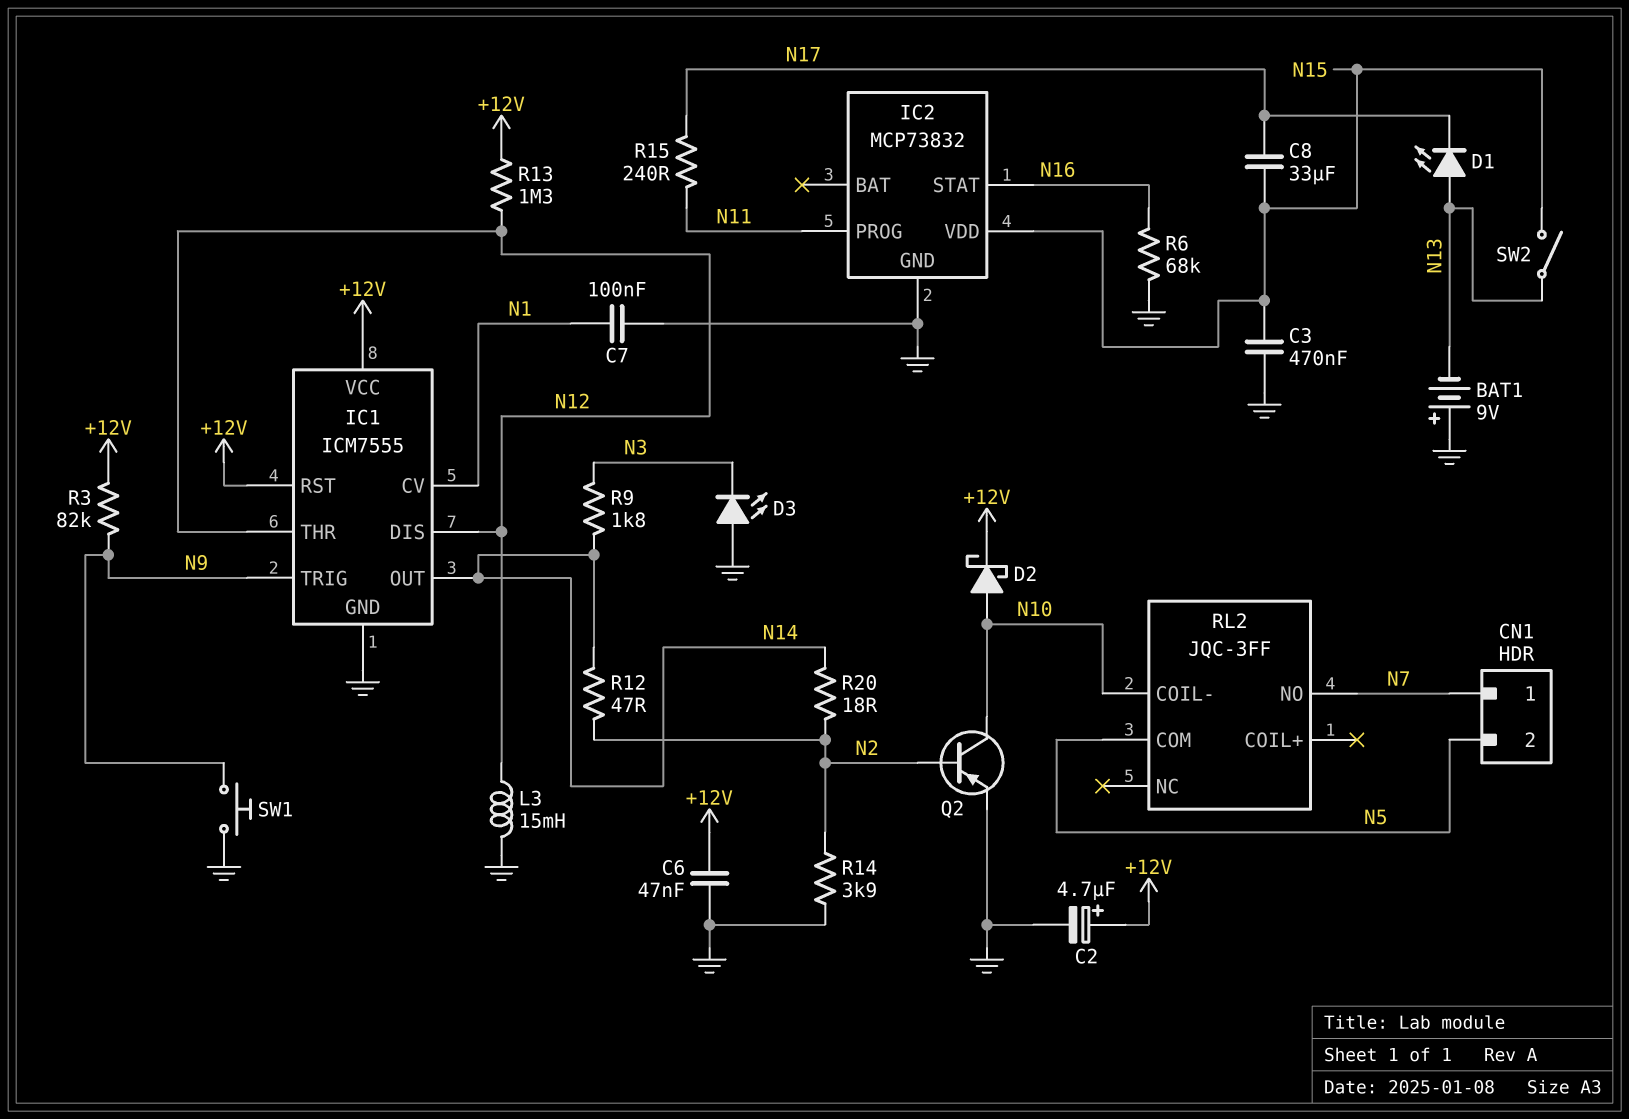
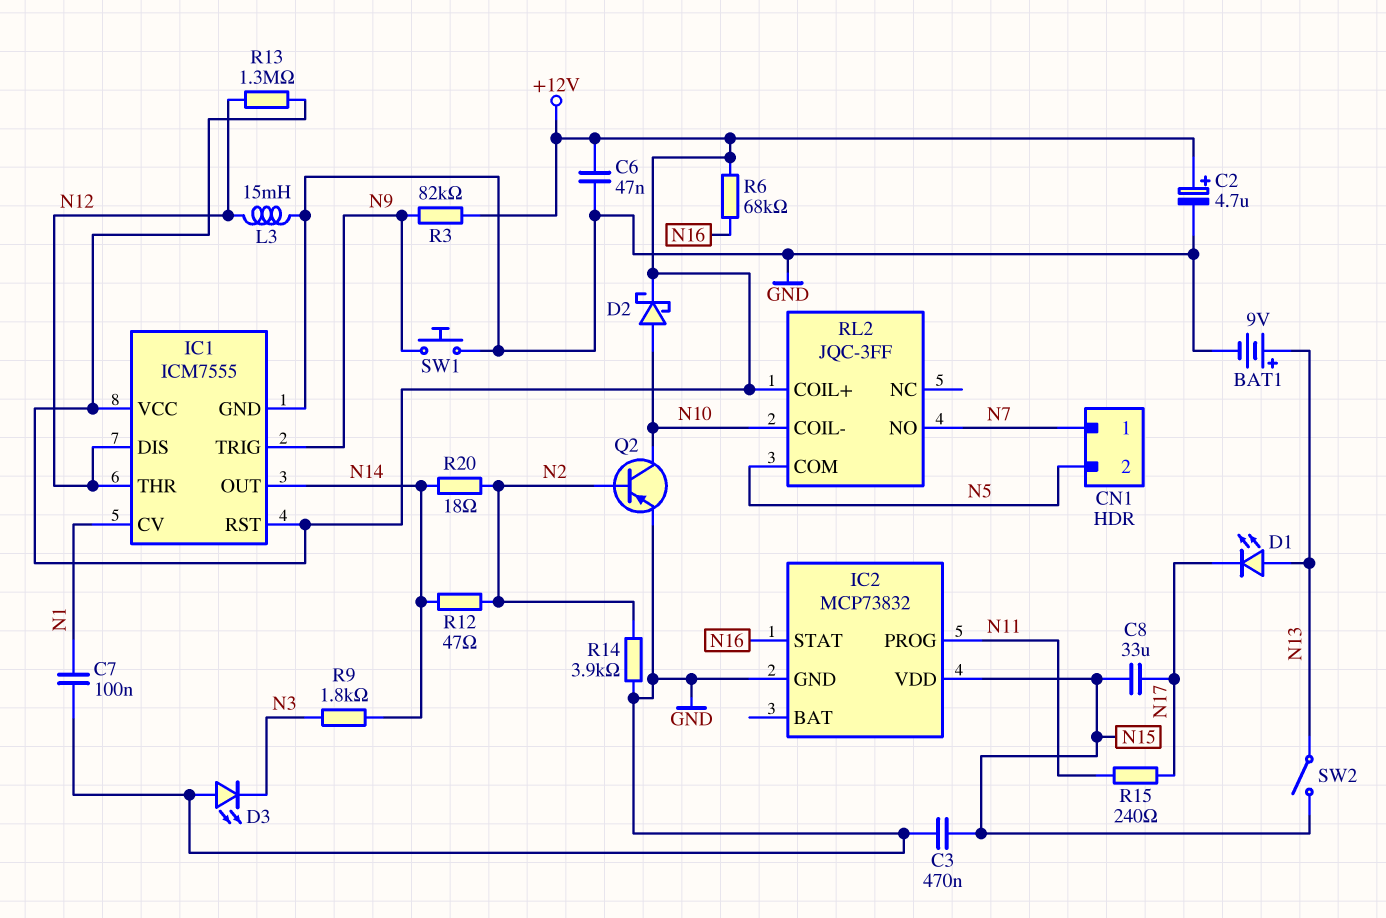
BAT1: 9V (plus GND, minus N13) -> 9V (plus N13, minus GND)
R6: 68k (GND, N16) -> 68k (+12V, N16)
RL2 pin COIL+: none -> +12V

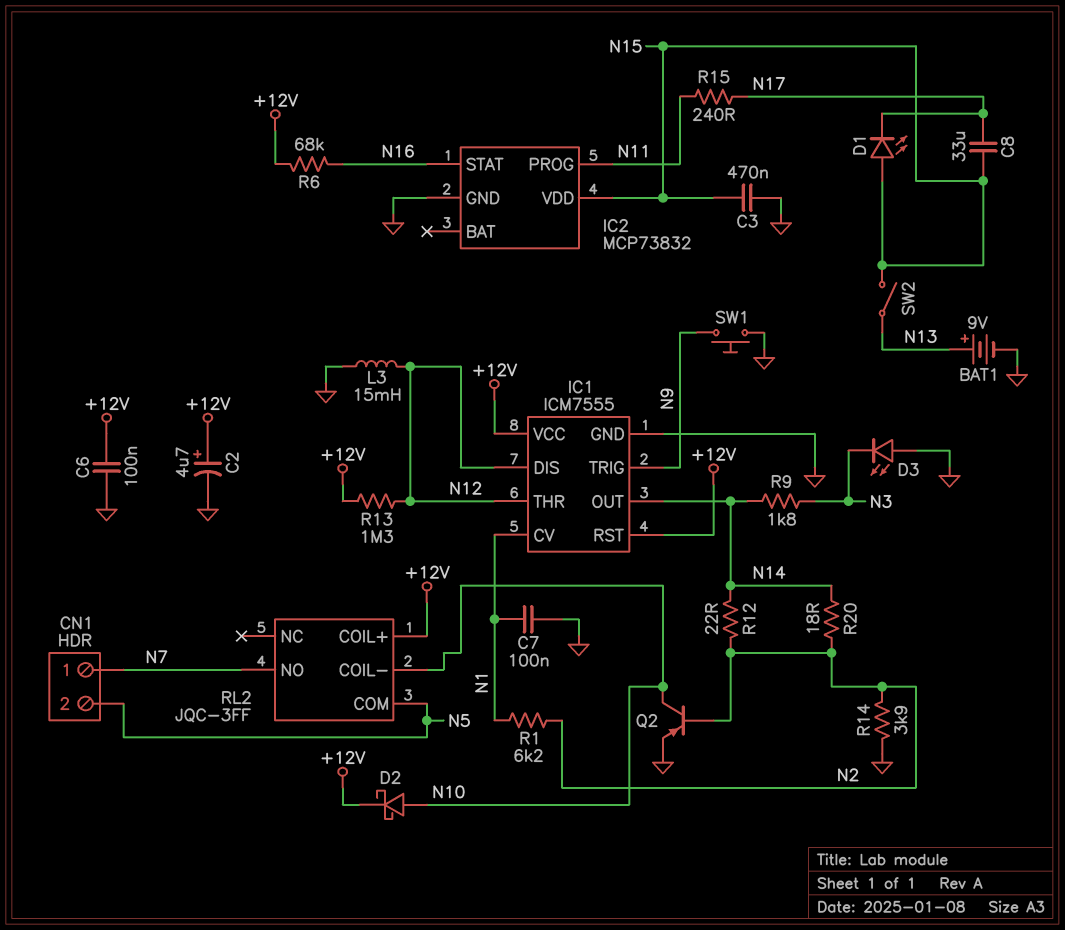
C6: 47nF (+12V, GND) -> 100nF (+12V, GND)
D1: LED (A N13, K N17) -> LED (A N15, K N17)
R1: none -> 6.2k (N1, N2)
R3: 82k (+12V, N9) -> none
R12: 47 (N2, N14) -> 22 (N2, N14)

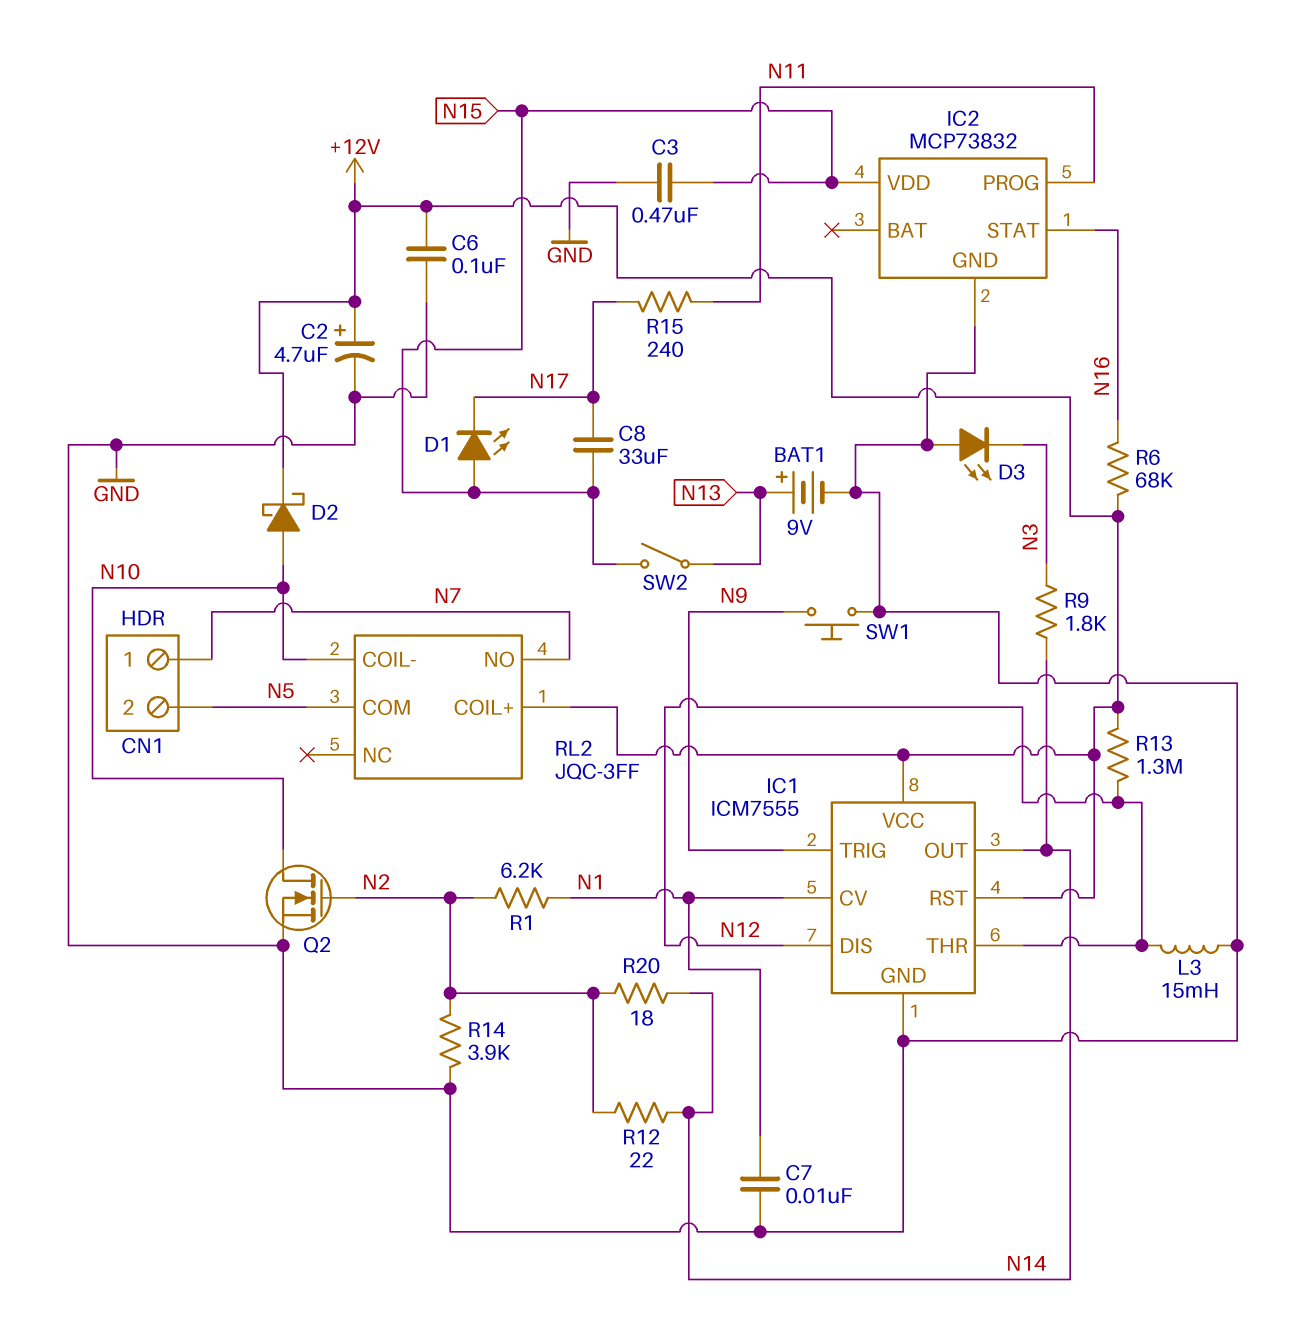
C7: 100nF (GND, N1) -> 10nF (GND, N1)
Q2: PNP (B N2, C N10, E GND) -> NMOS (G N2, D N10, S GND)

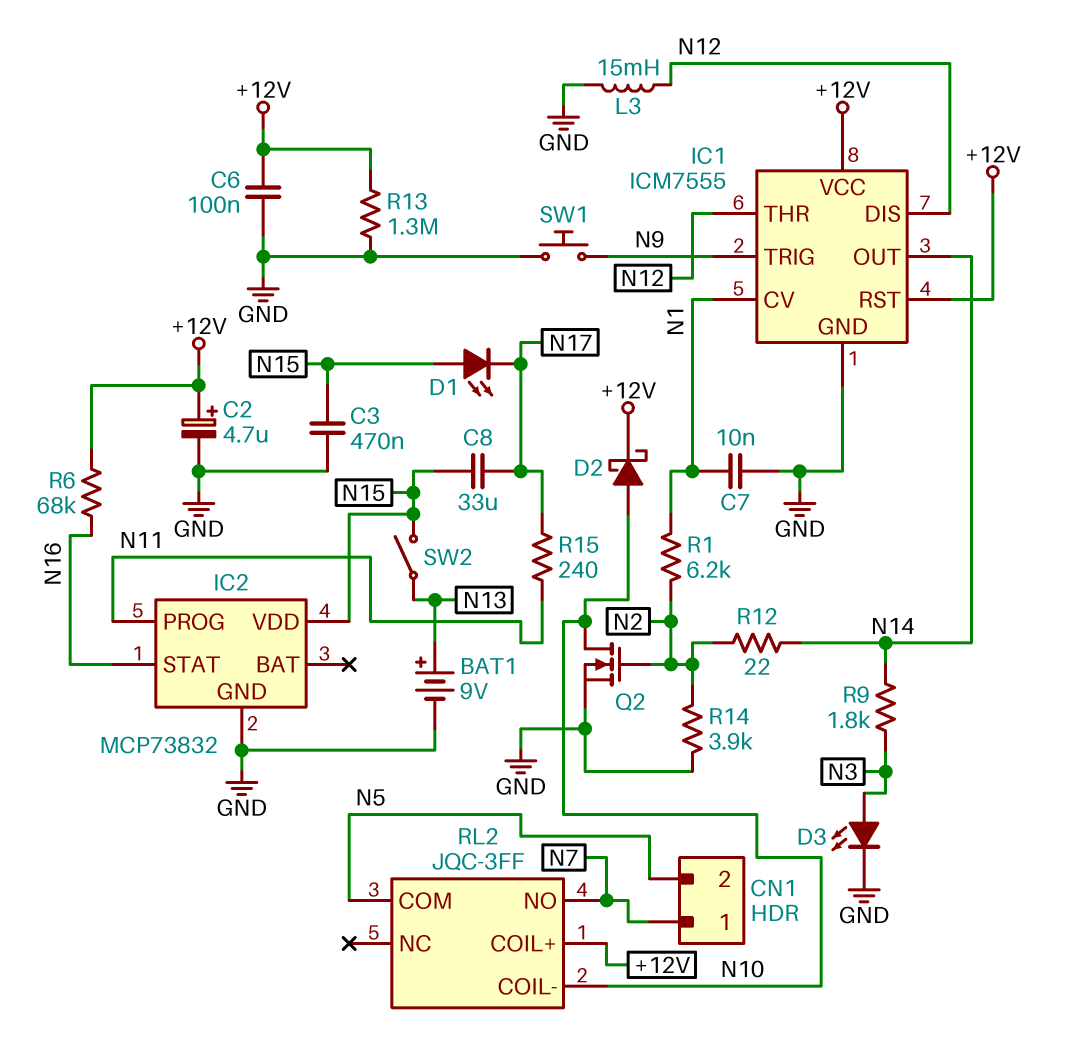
D3: LED (A GND, K N3) -> LED (A N3, K GND)
R13: 1.3M (+12V, N12) -> 1.3M (+12V, GND)
R20: 18 (N2, N14) -> none

